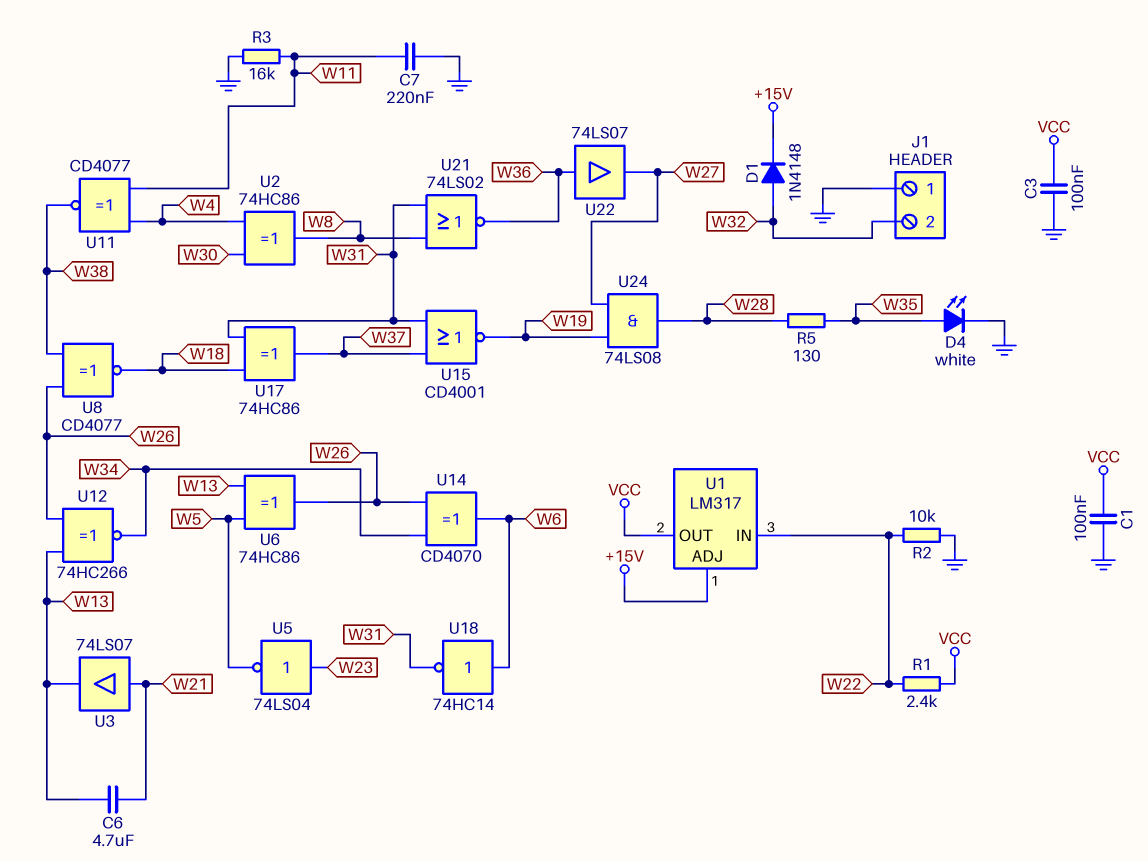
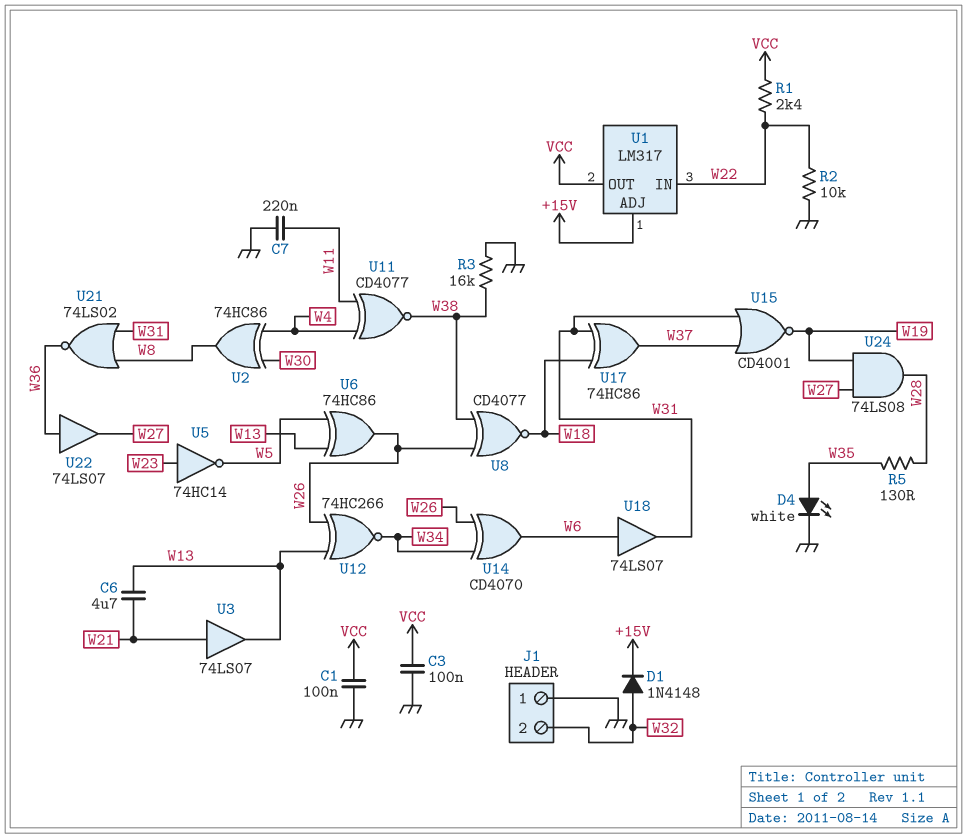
R3: 16k (GND, W11) -> 16k (GND, W38)
U5: NOT 74LS04 (in W23, out W5) -> NOT 74HC14 (in W23, out W5)
U18: NOT 74HC14 (in W6, out W31) -> buffer 74LS07 (in W6, out W31)

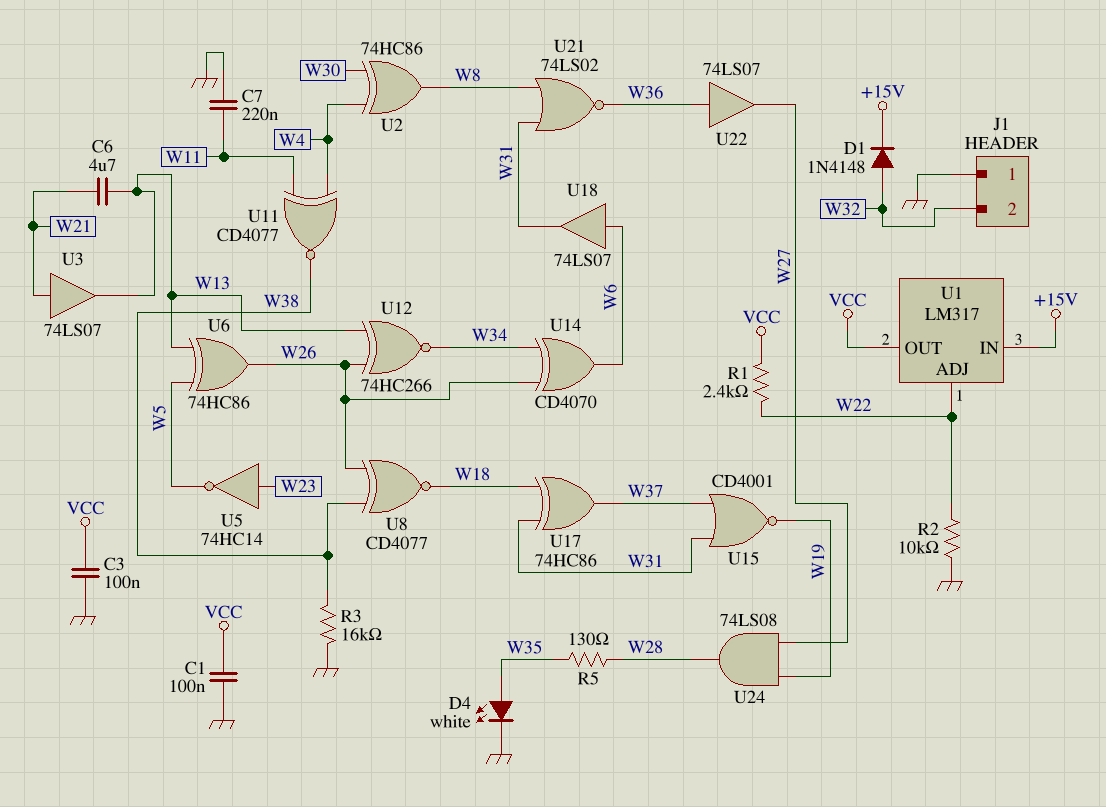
U1 pin ADJ: +15V -> W22
U1 pin IN: W22 -> +15V

